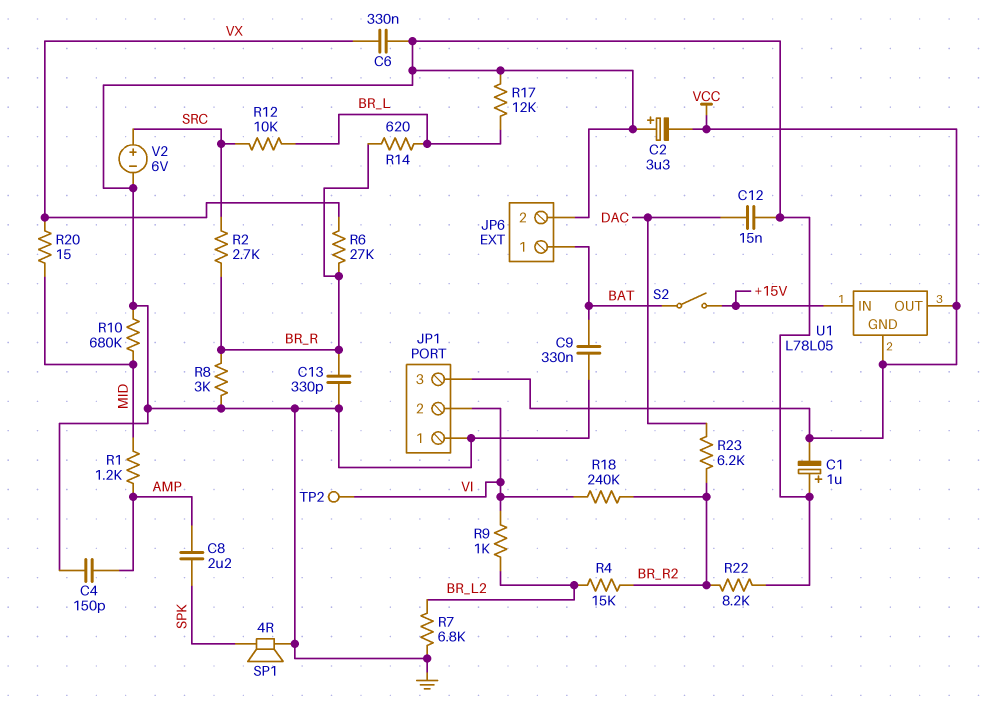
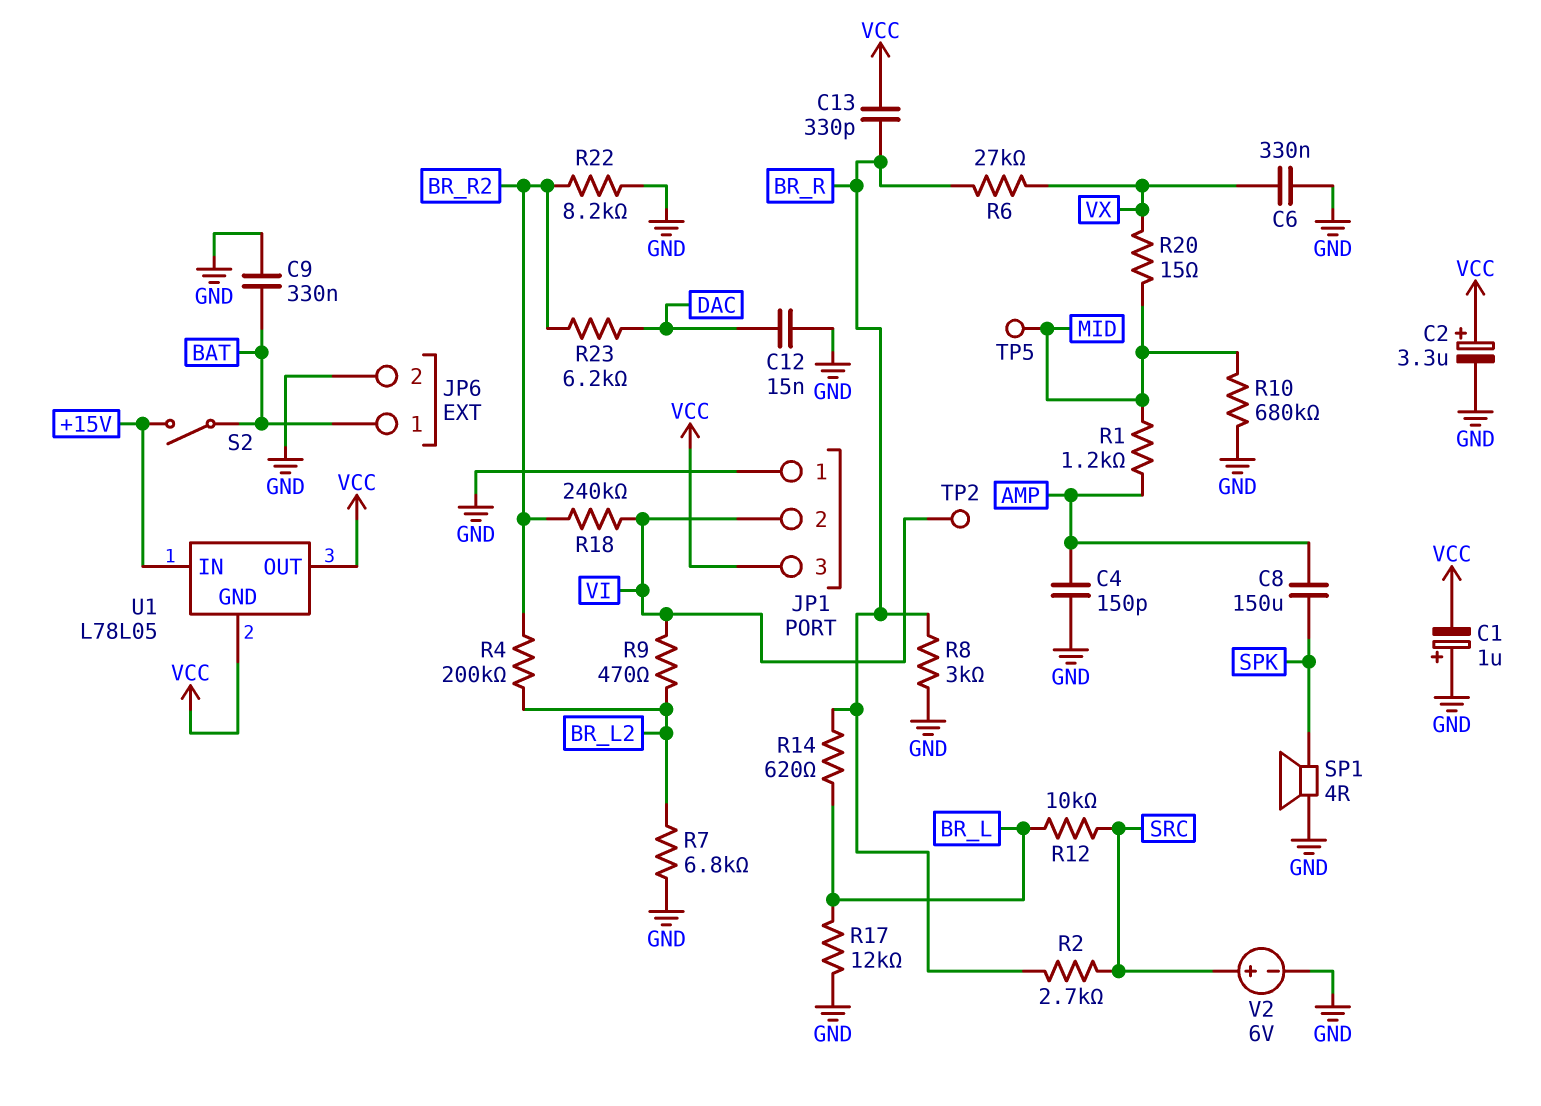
C2: 3.3uF (plus GND, minus VCC) -> 3.3uF (plus VCC, minus GND)
C8: 2.2uF (AMP, SPK) -> 150uF (AMP, SPK)
C13: 330pF (BR_R, GND) -> 330pF (BR_R, VCC)
R4: 15k (BR_L2, BR_R2) -> 200k (BR_L2, BR_R2)
R9: 1k (BR_L2, VI) -> 470 (BR_L2, VI)
TP5: none -> test point (MID)

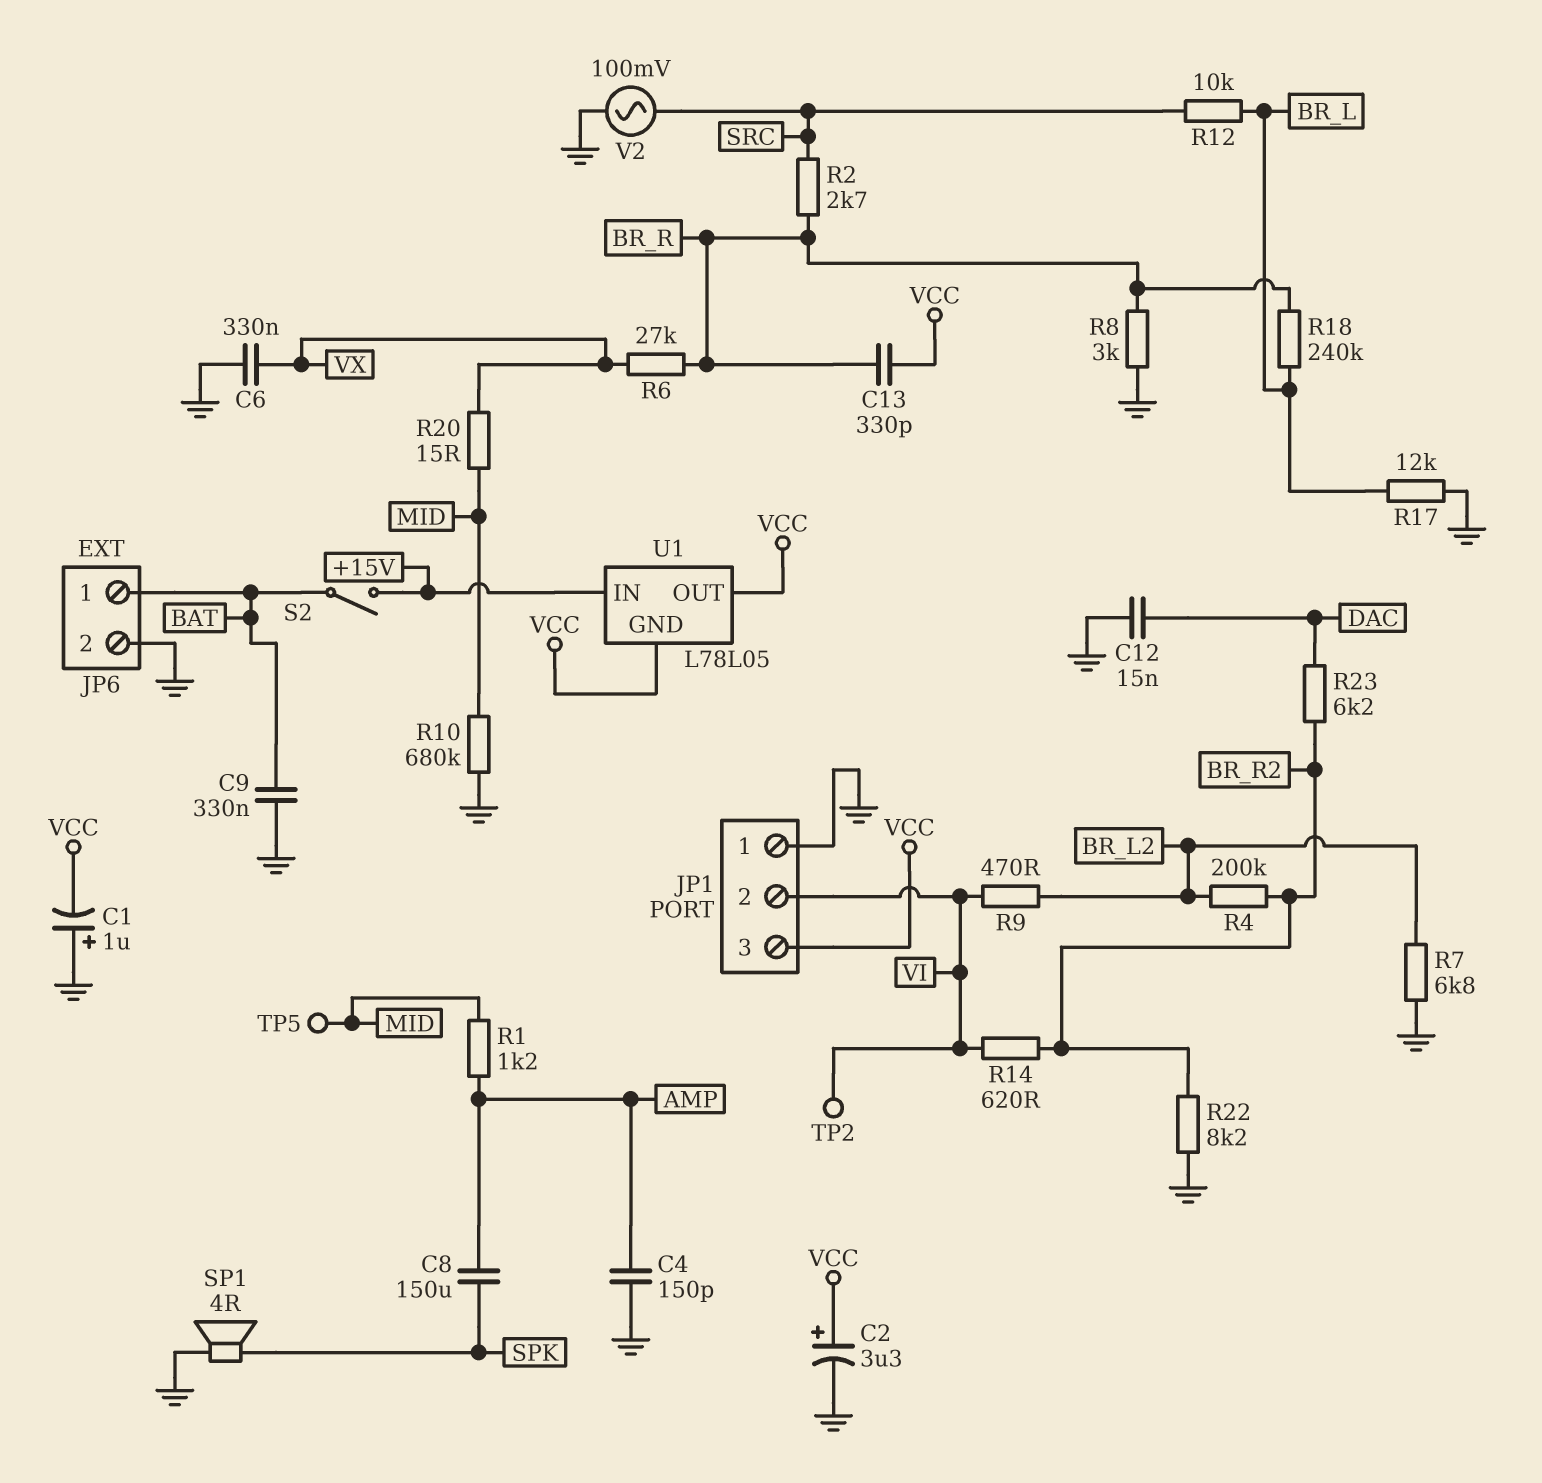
R14: 620 (BR_L, BR_R) -> 620 (BR_R2, VI)
R18: 240k (BR_R2, VI) -> 240k (BR_L, BR_R)
V2: 6V (plus SRC, minus GND) -> AC 100mV (GND, SRC)

